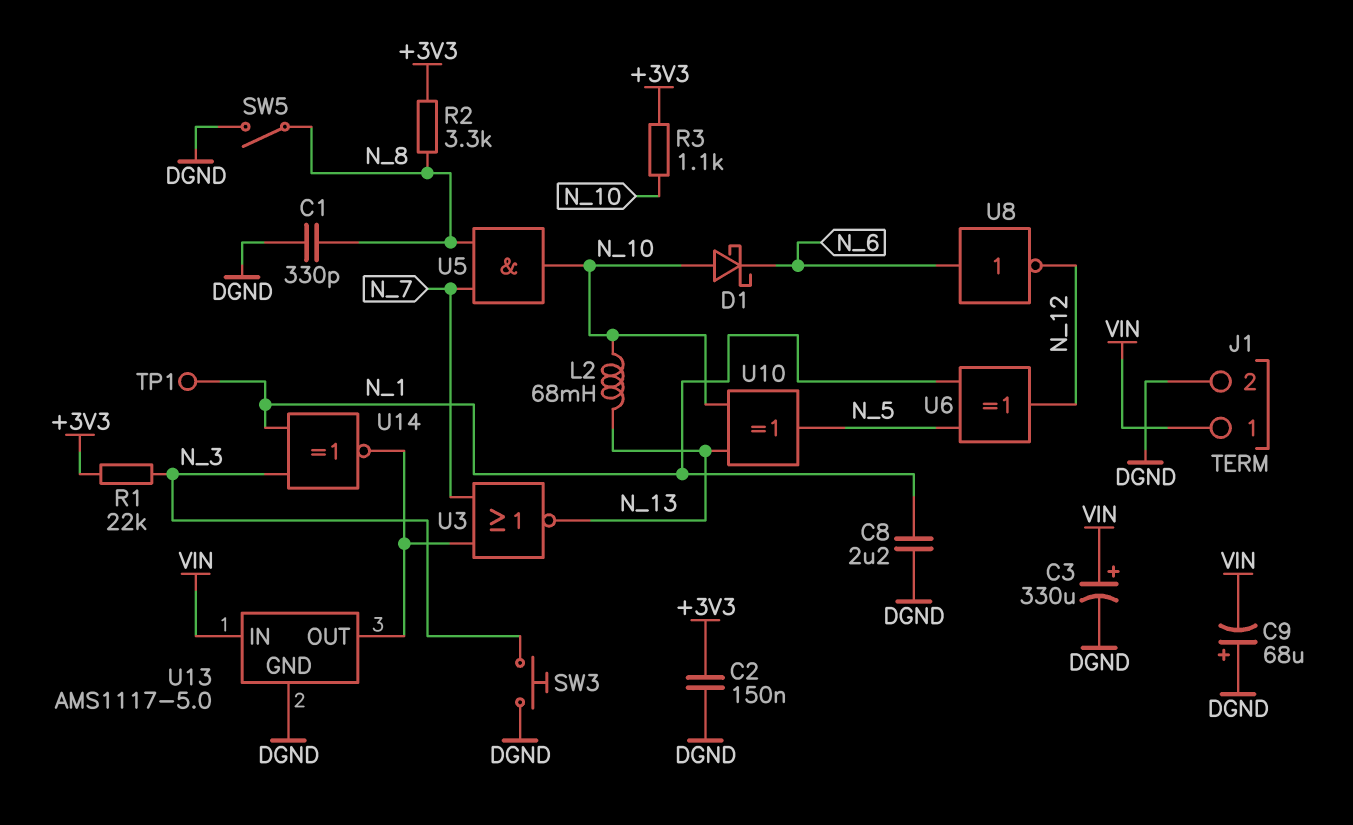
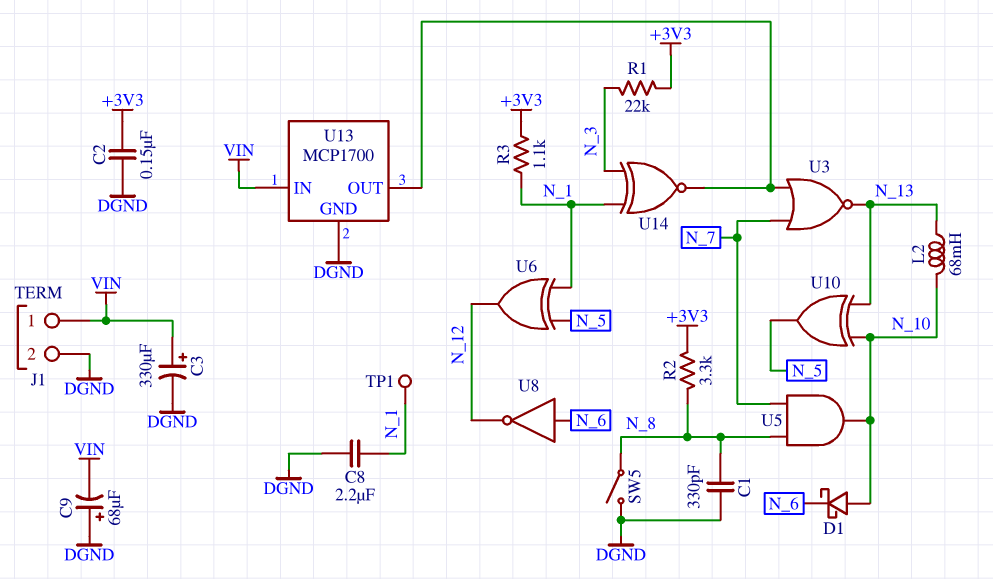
R3: 1.1k (+3V3, N_10) -> 1.1k (+3V3, N_1)
SW3: button (DGND, N_3) -> none
U13: AMS1117-5.0 -> MCP1700

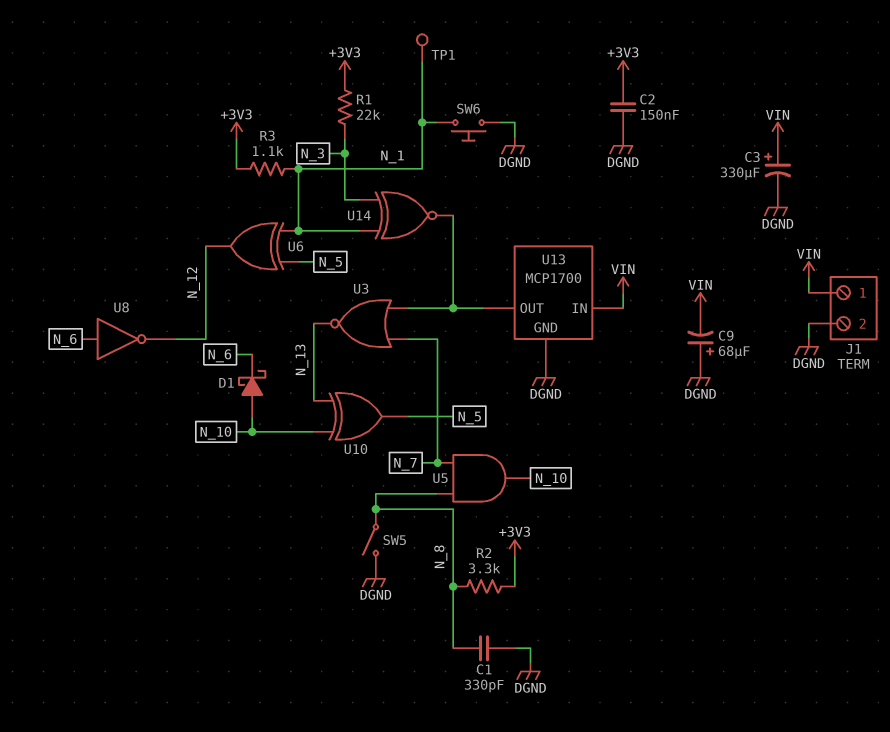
C8: 2.2uF (DGND, N_1) -> none
L2: 68mH (N_10, N_13) -> none
SW6: none -> button (DGND, N_1)

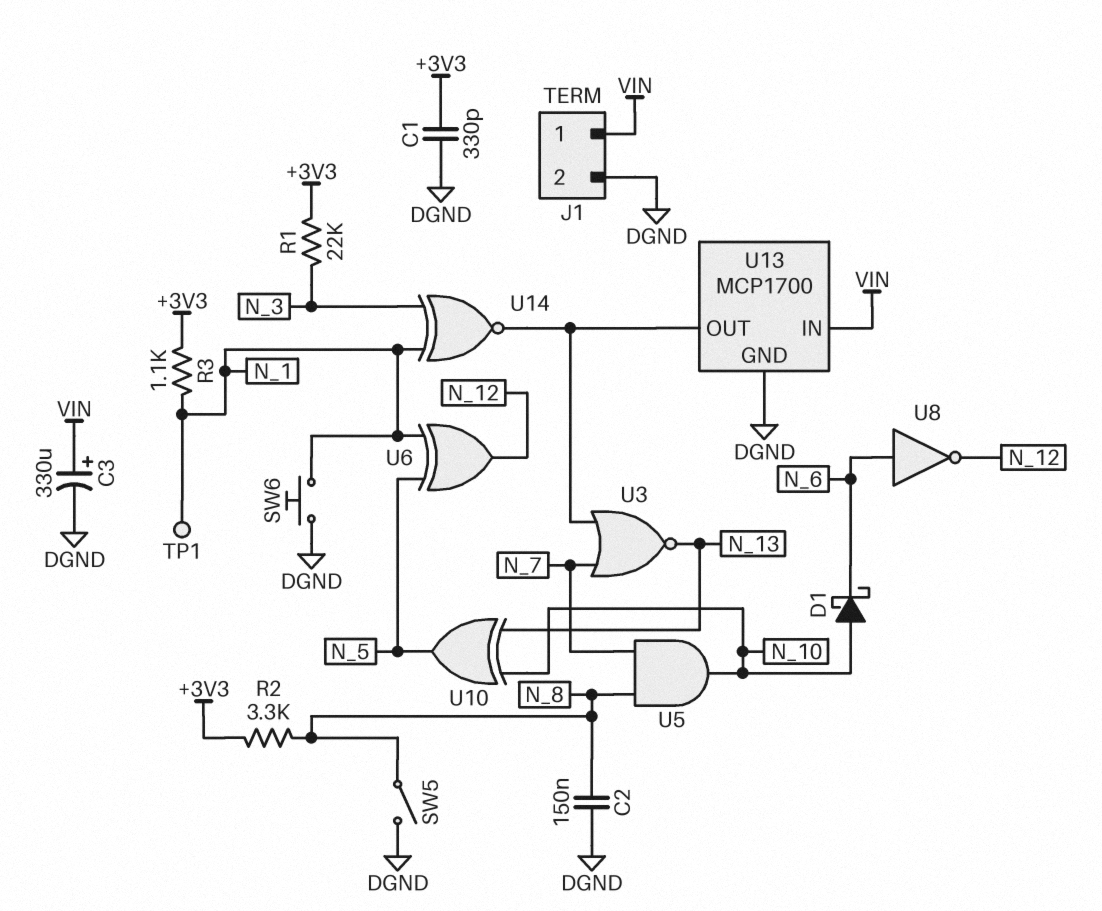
C1: 330pF (DGND, N_8) -> 330pF (+3V3, DGND)
C2: 150nF (+3V3, DGND) -> 150nF (DGND, N_8)
C9: 68uF (plus DGND, minus VIN) -> none

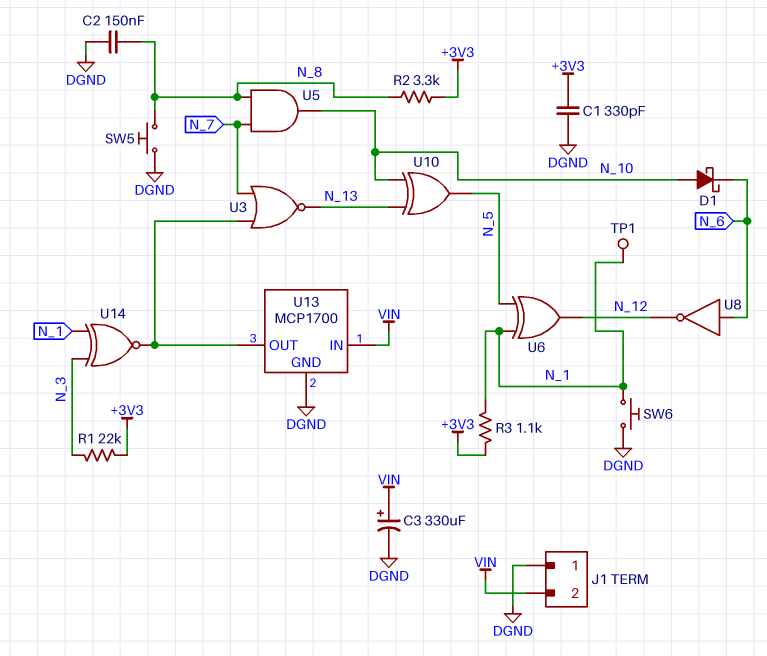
J1 pin 1: VIN -> DGND
J1 pin 2: DGND -> VIN
SW5: switch (DGND, N_8) -> button (DGND, N_8)

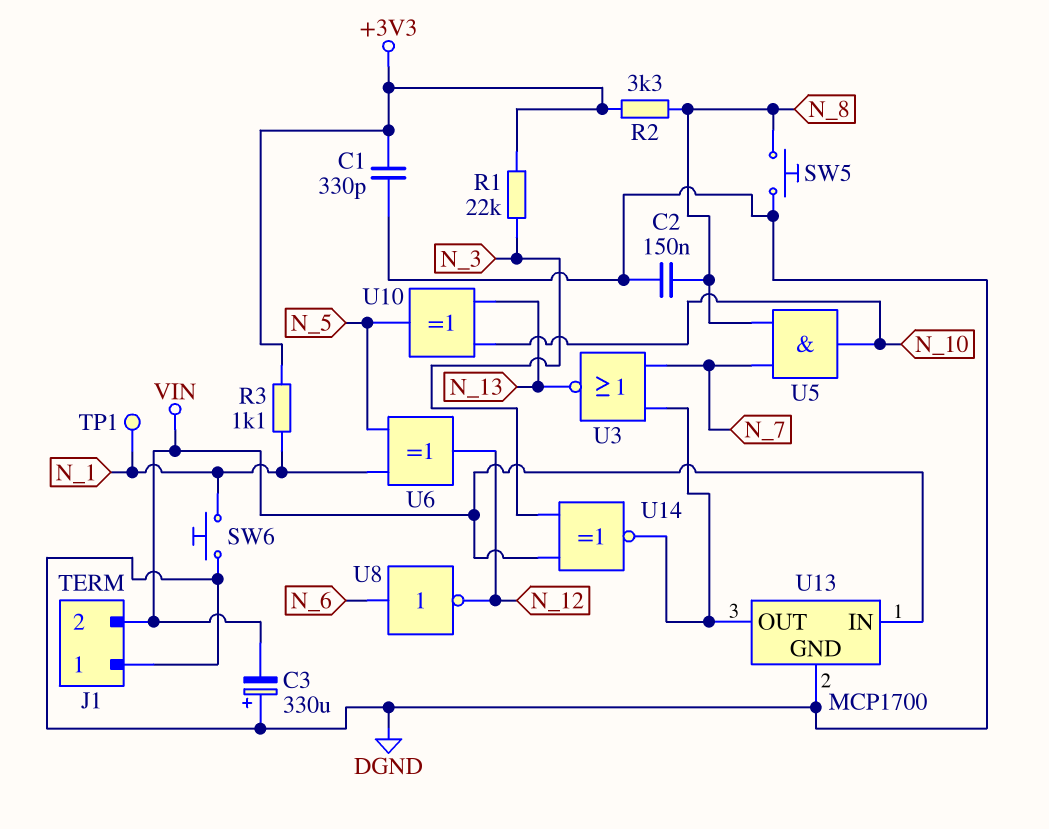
C3: 330uF (plus VIN, minus DGND) -> 330uF (plus DGND, minus VIN)
D1: schottky (A N_10, K N_6) -> none
U14: XNOR (in N_1, in N_3, out U13/OUT) -> XNOR (in N_3, in VIN, out U13/OUT)

